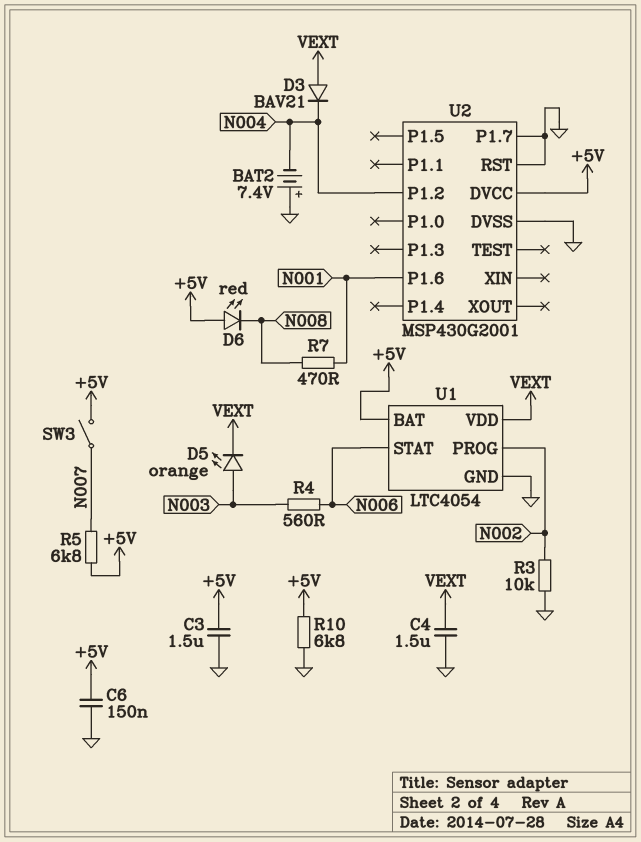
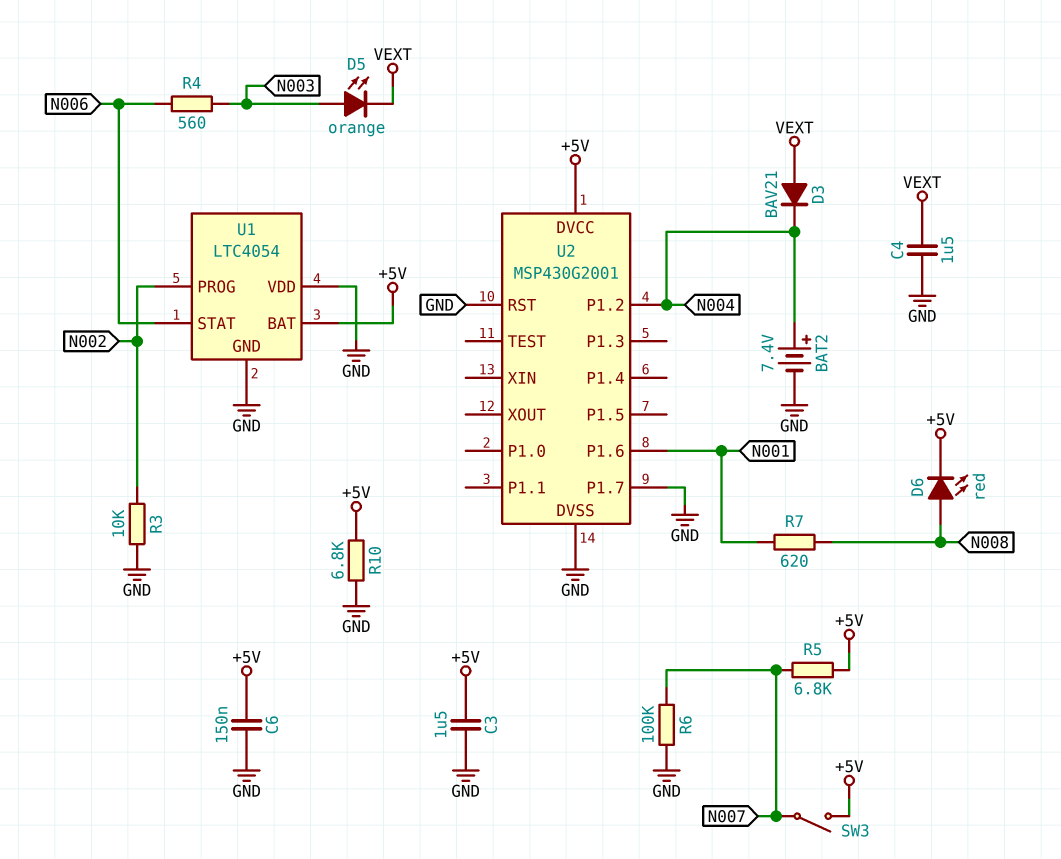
BAT2: 7.4V (plus GND, minus N004) -> 7.4V (plus N004, minus GND)
D6: LED red (A +5V, K N008) -> LED red (A N008, K +5V)
R6: none -> 100k (GND, N007)
R7: 470 (N001, N008) -> 620 (N001, N008)
U1 pin VDD: VEXT -> GND

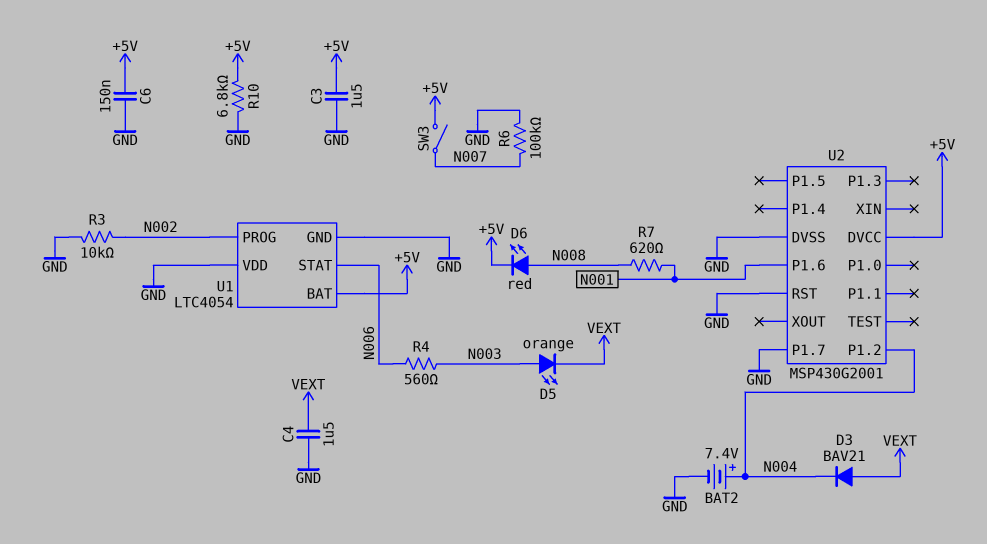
R5: 6.8k (+5V, N007) -> none

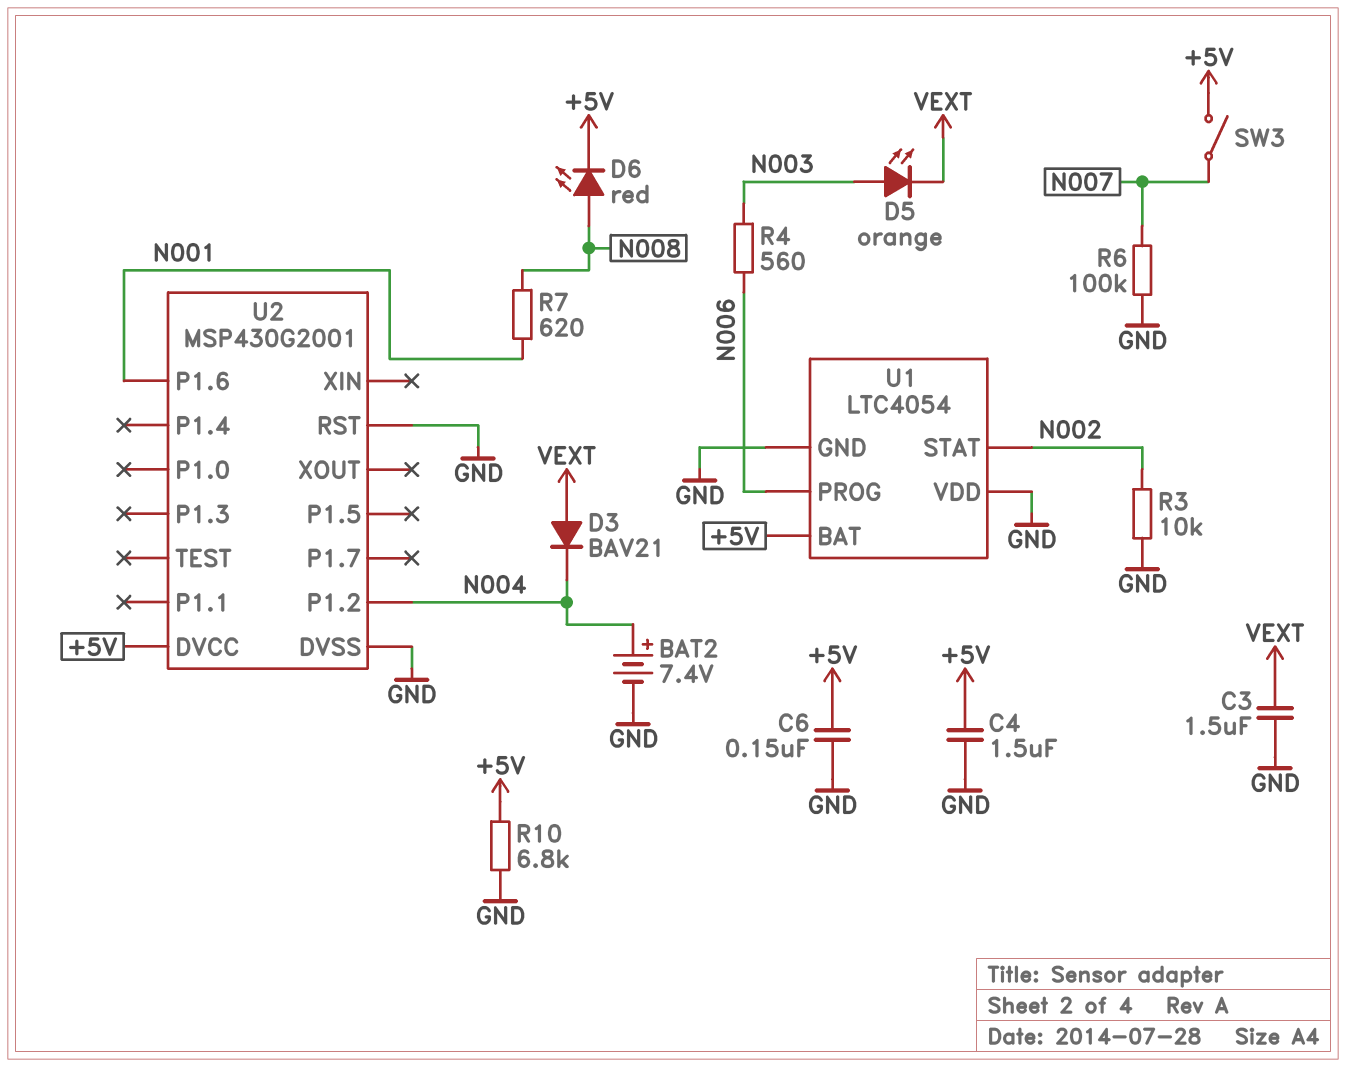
C3: 1.5uF (+5V, GND) -> 1.5uF (GND, VEXT)
C4: 1.5uF (GND, VEXT) -> 1.5uF (+5V, GND)
U1 pin PROG: N002 -> N006
U1 pin STAT: N006 -> N002
U2 pin P1.7: GND -> none

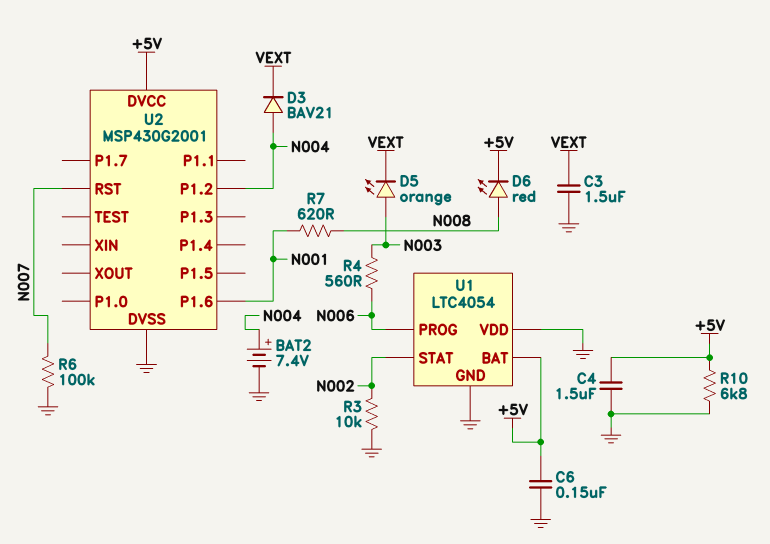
D3: diode BAV21 (A VEXT, K N004) -> diode BAV21 (A N004, K VEXT)
SW3: switch (+5V, N007) -> none
U2 pin RST: GND -> N007

